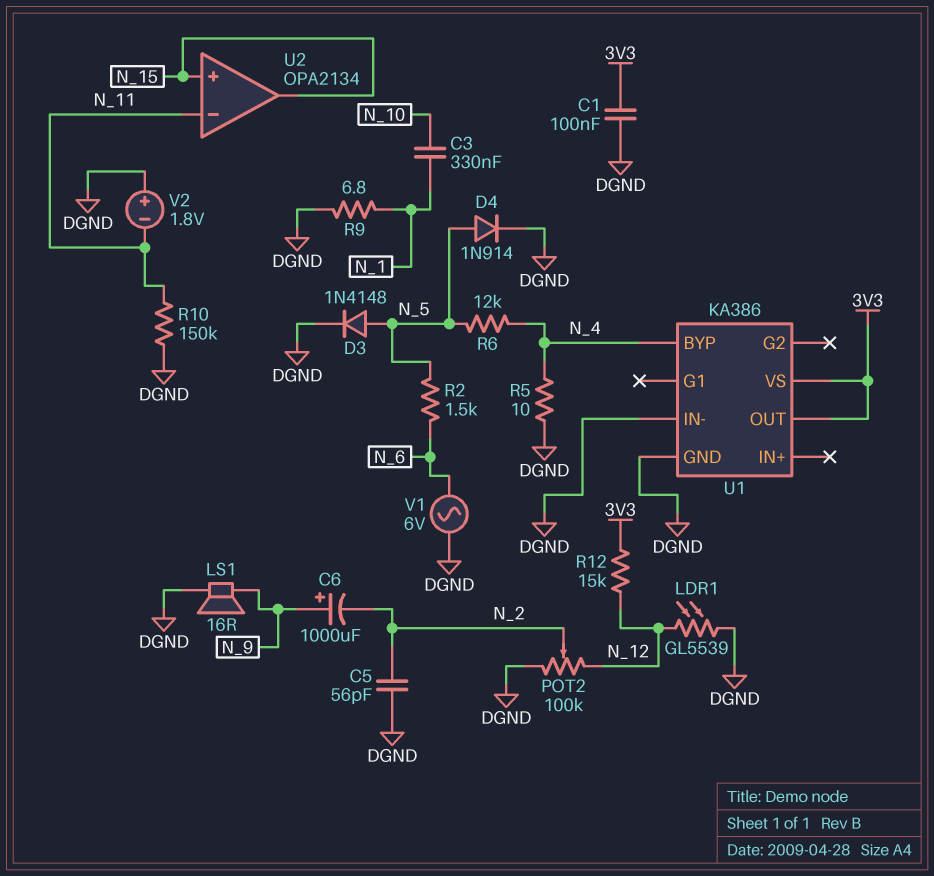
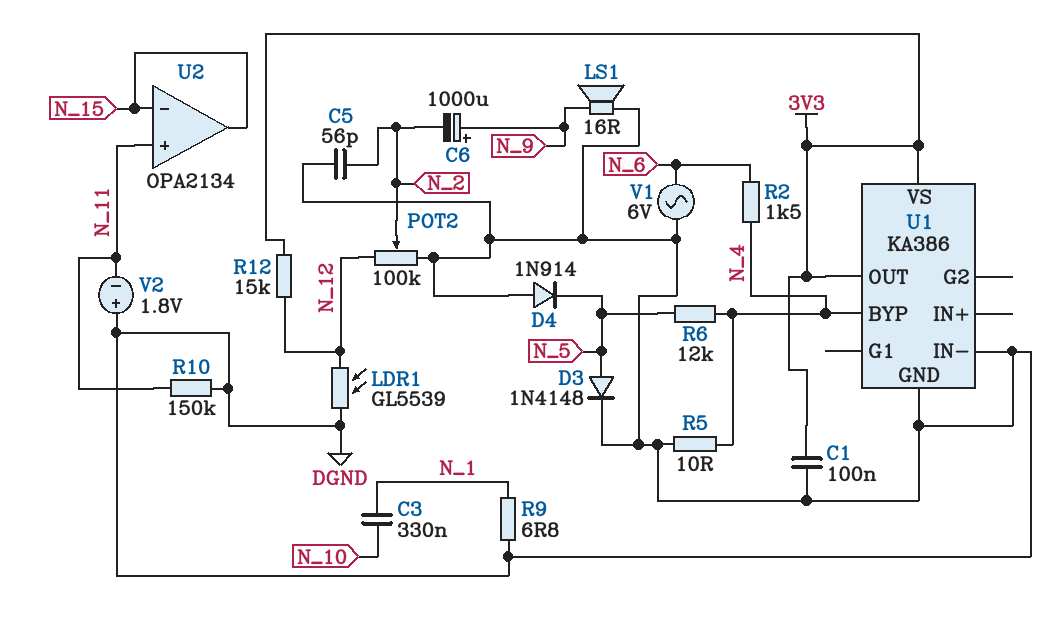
D4: diode 1N914 (A N_5, K DGND) -> diode 1N914 (A DGND, K N_5)
R2: 1.5k (N_5, N_6) -> 1.5k (N_4, N_6)
U2 pin in+: N_15 -> N_11
U2 pin in-: N_11 -> N_15

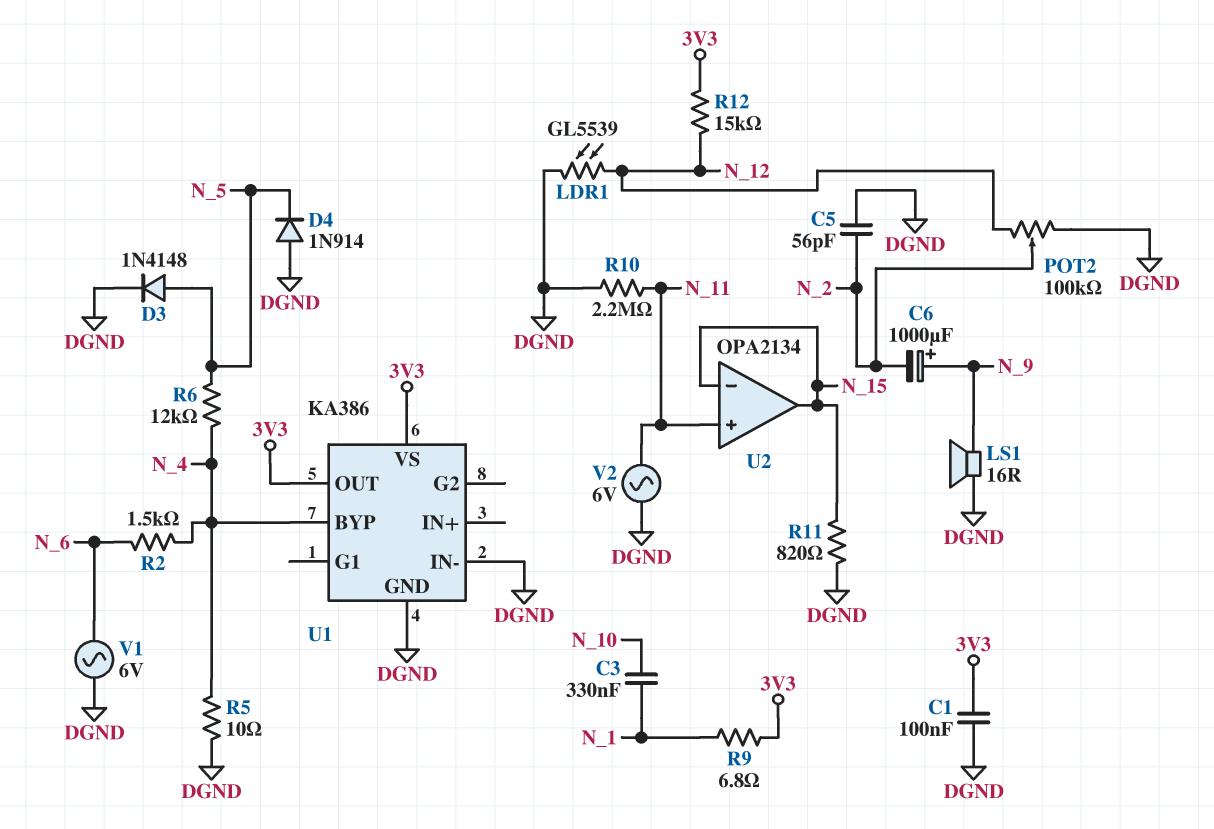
R9: 6.8 (DGND, N_1) -> 6.8 (3V3, N_1)
R10: 150k (DGND, N_11) -> 2.2M (DGND, N_11)
R11: none -> 820 (DGND, N_15)
V2: 1.8V (plus DGND, minus N_11) -> AC 6V (DGND, N_11)

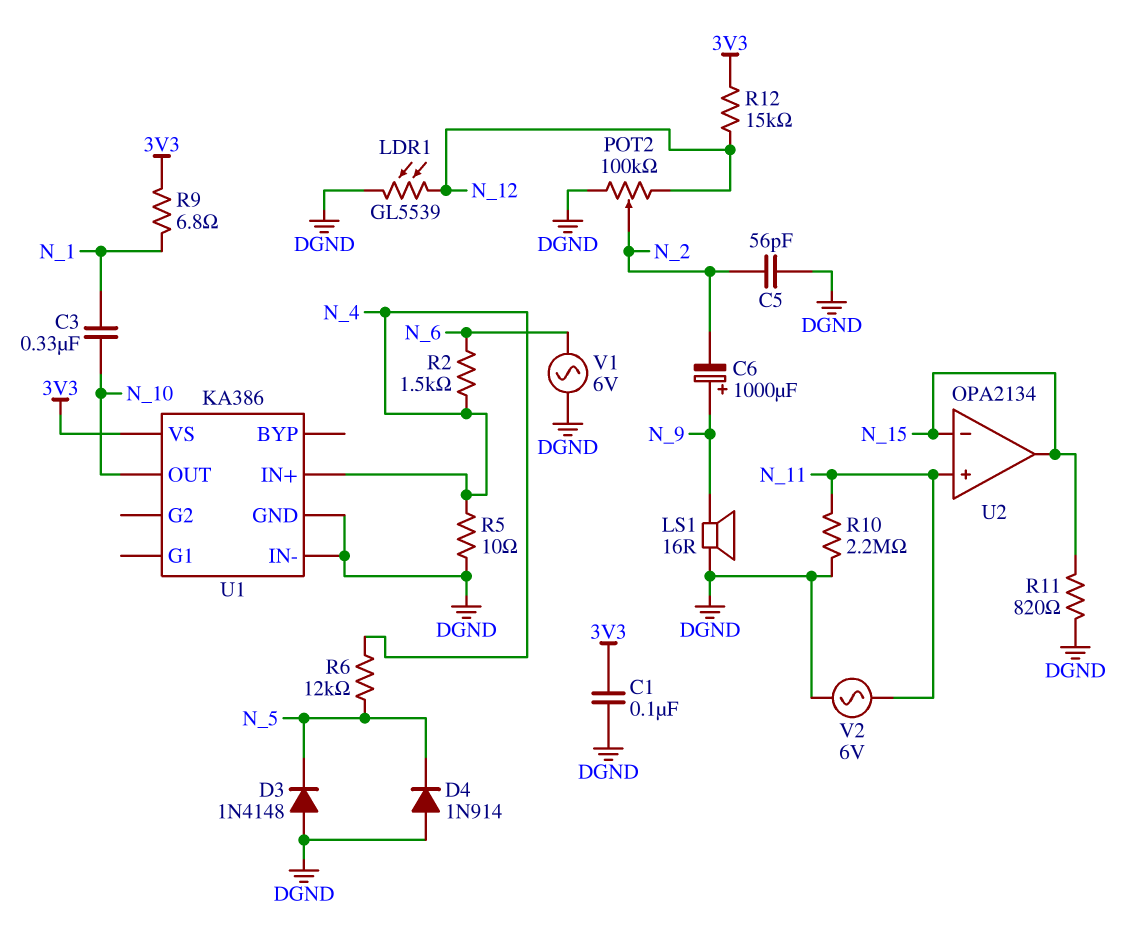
D3: diode 1N4148 (A N_5, K DGND) -> diode 1N4148 (A DGND, K N_5)
U1 pin BYP: N_4 -> none
U1 pin IN+: none -> N_4
U1 pin OUT: 3V3 -> N_10

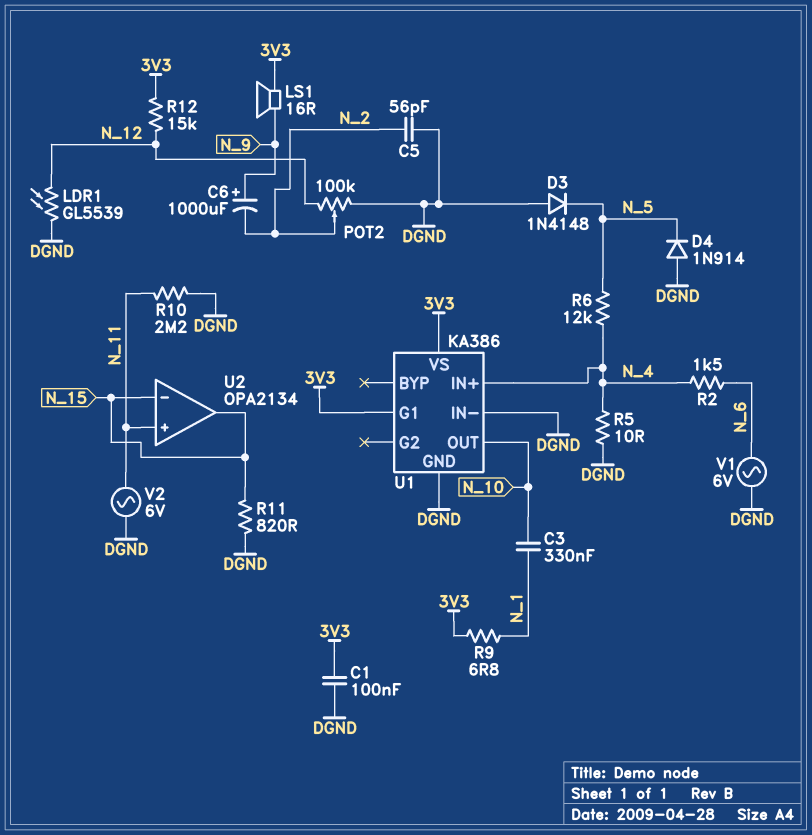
LS1: speaker 16R (DGND, N_9) -> speaker 16R (3V3, N_9)
U1 pin G1: none -> 3V3

